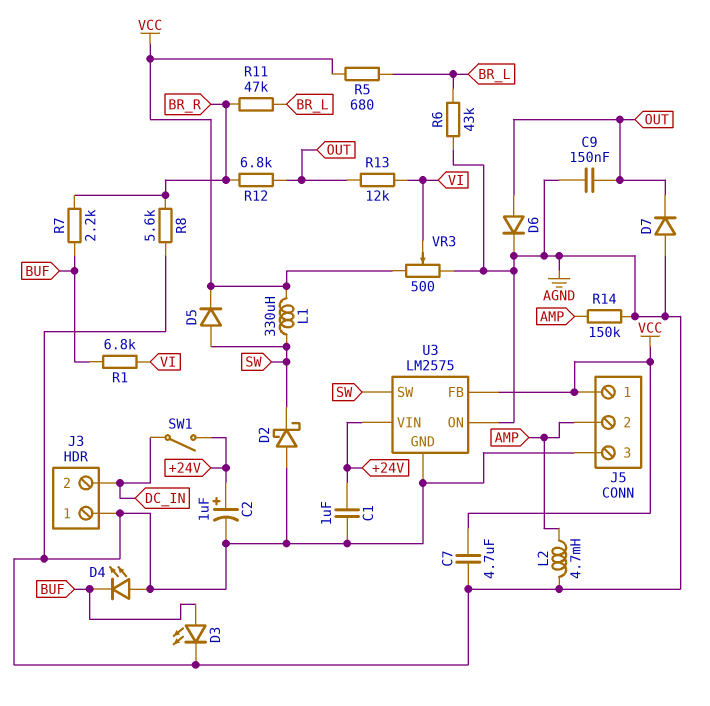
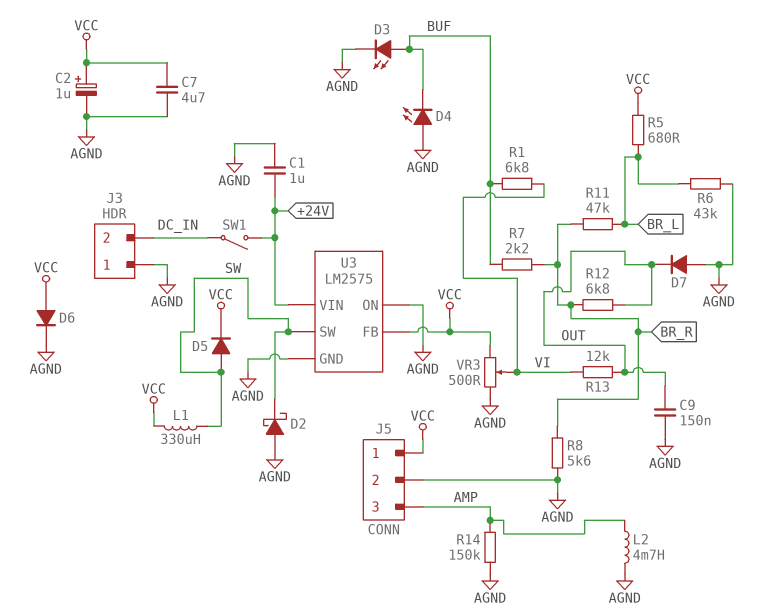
C2: 1uF (plus +24V, minus AGND) -> 1uF (plus VCC, minus AGND)
D6: diode (A OUT, K AGND) -> diode (A VCC, K AGND)
J5 pin 2: AMP -> AGND
J5 pin 3: AGND -> AMP

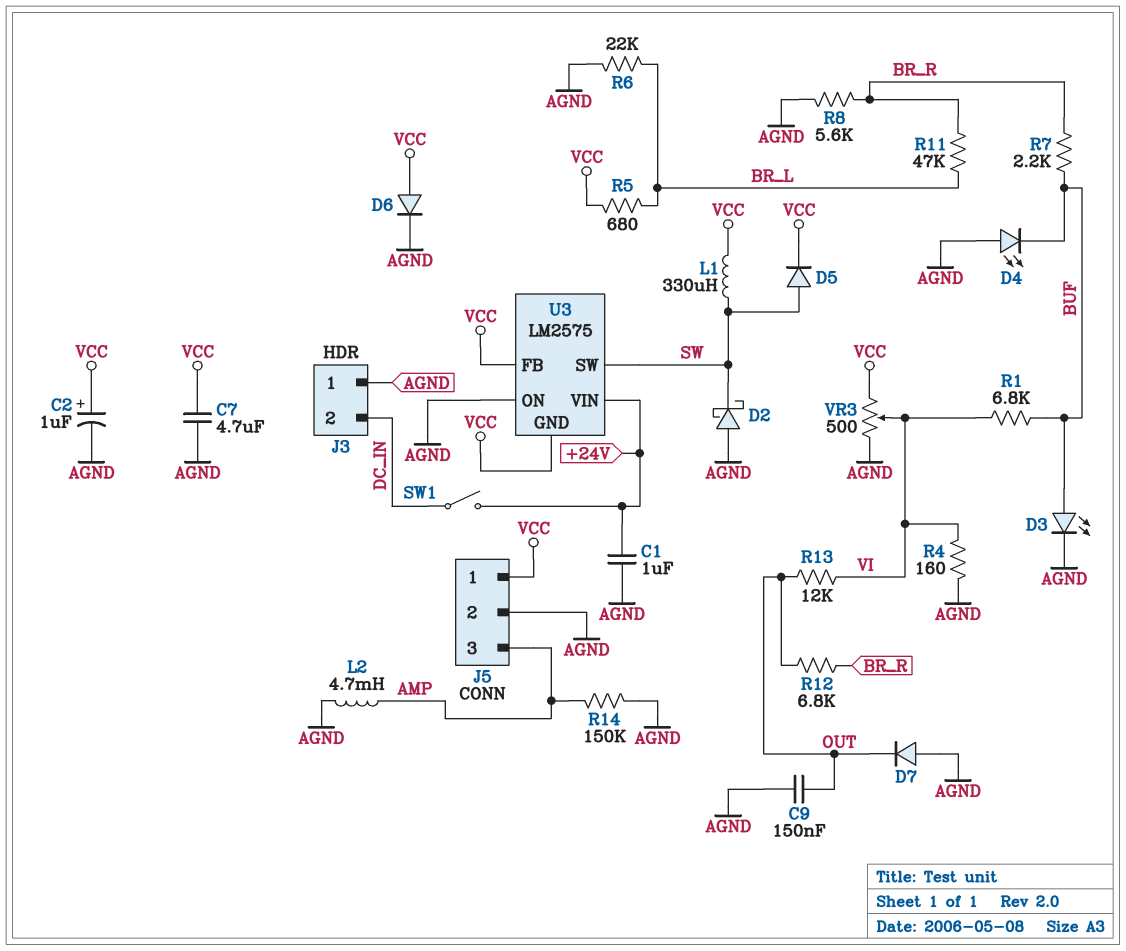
R4: none -> 160 (AGND, VI)
R6: 43k (AGND, BR_L) -> 22k (AGND, BR_L)
U3 pin GND: AGND -> VCC

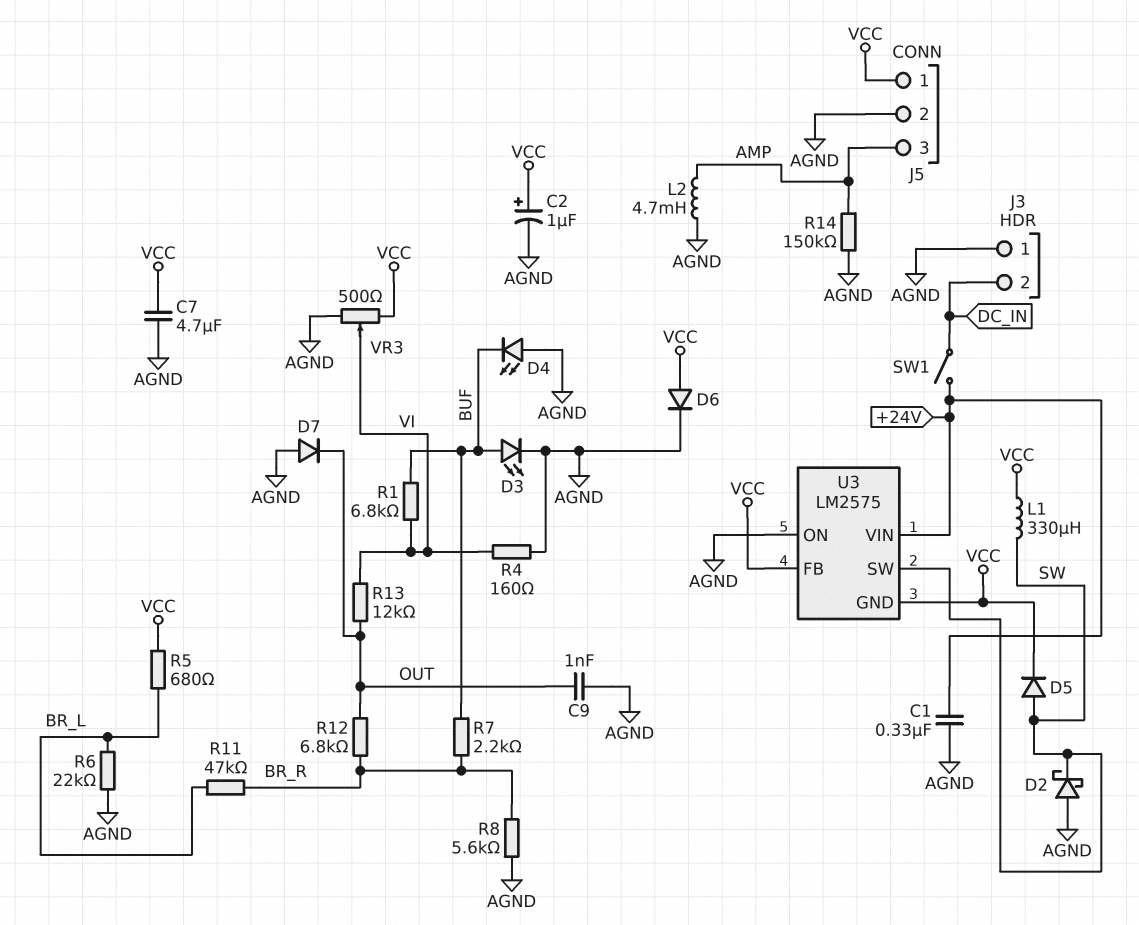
C1: 1uF (+24V, AGND) -> 330nF (+24V, AGND)
C9: 150nF (AGND, OUT) -> 1nF (AGND, OUT)

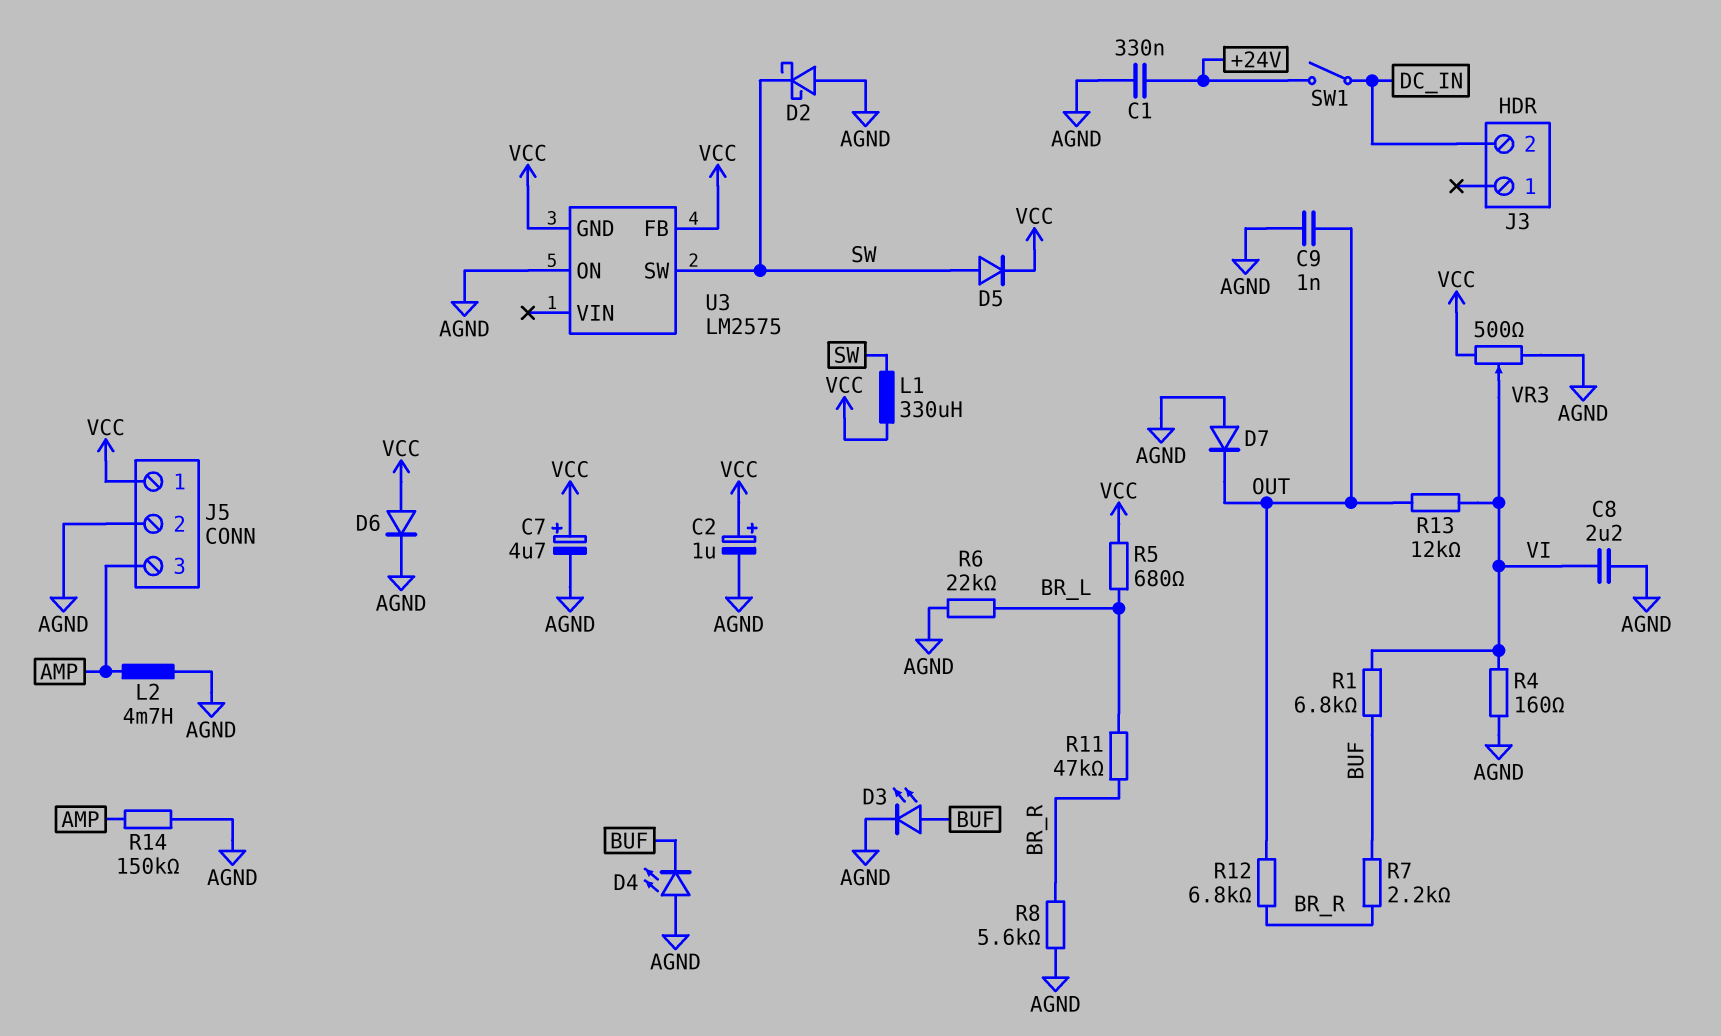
C7: 4.7uF (AGND, VCC) -> 4.7uF (plus VCC, minus AGND)
C8: none -> 2.2uF (AGND, VI)
J3 pin 1: AGND -> none
U3 pin VIN: +24V -> none

